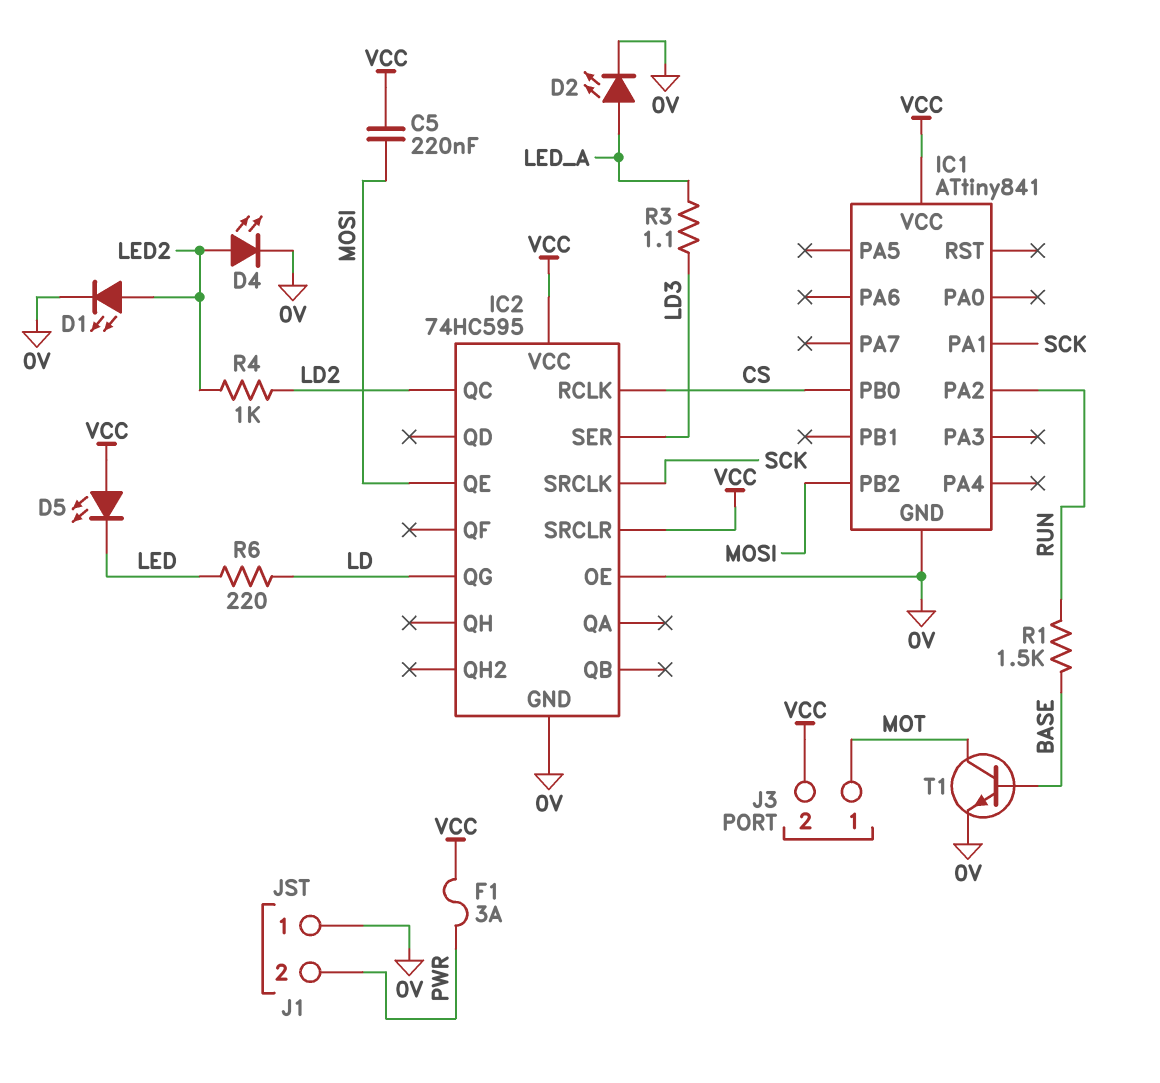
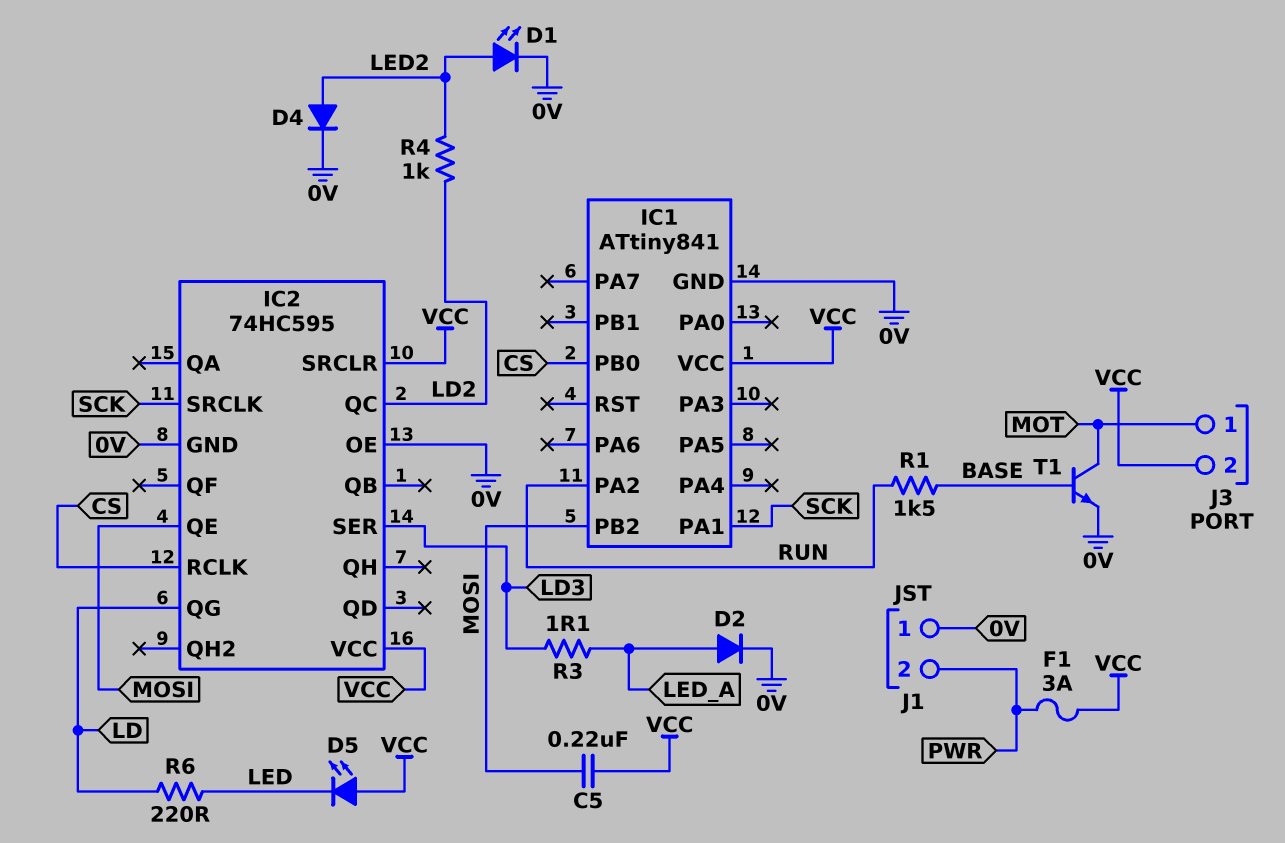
D2: LED (A LED_A, K 0V) -> diode (A LED_A, K 0V)
D4: LED (A LED2, K 0V) -> diode (A LED2, K 0V)

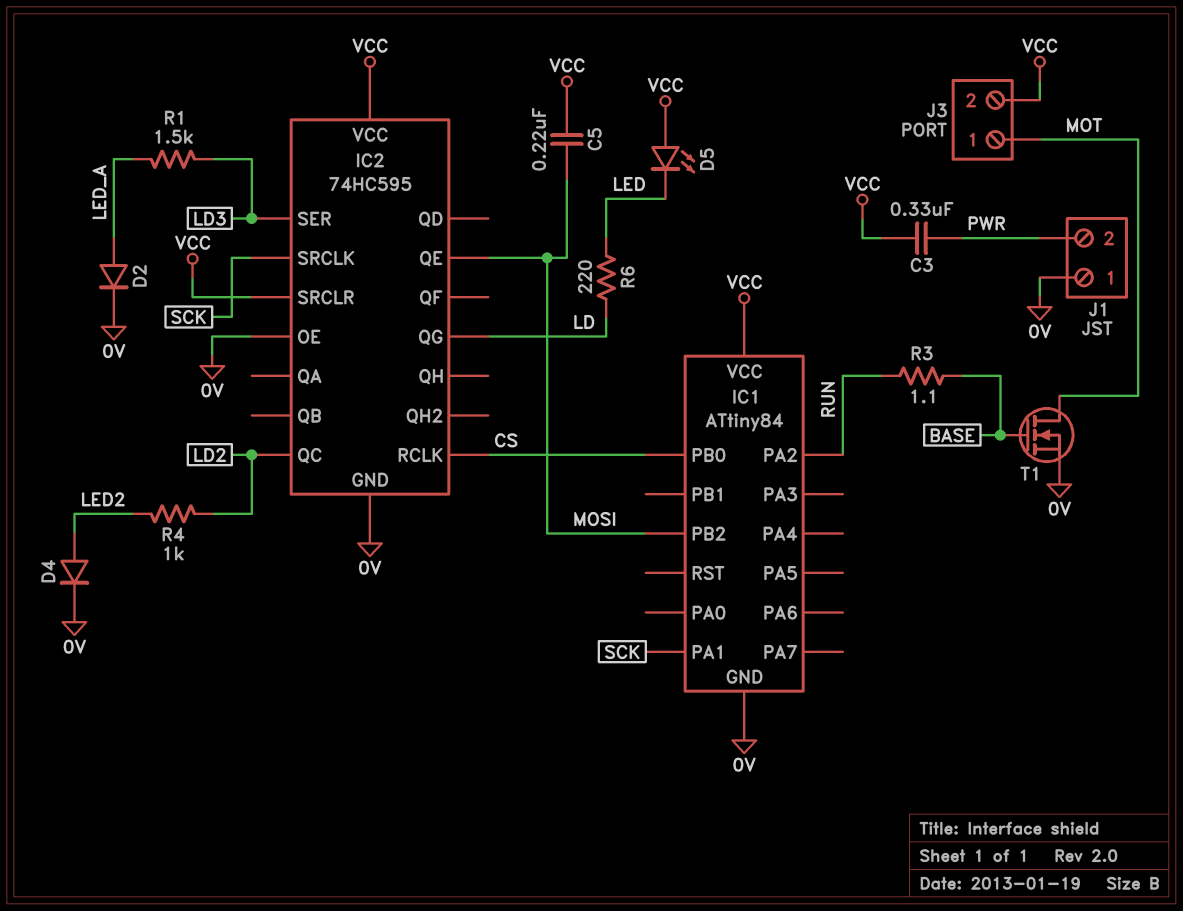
C3: none -> 330nF (PWR, VCC)
D1: LED (A LED2, K 0V) -> none
F1: 3A (PWR, VCC) -> none
IC1: ATtiny841 -> ATtiny84
R1: 1.5k (BASE, RUN) -> 1.5k (LD3, LED_A)
R3: 1.1 (LD3, LED_A) -> 1.1 (BASE, RUN)
T1: NPN (B BASE, C MOT, E 0V) -> NMOS (G BASE, D MOT, S 0V)

